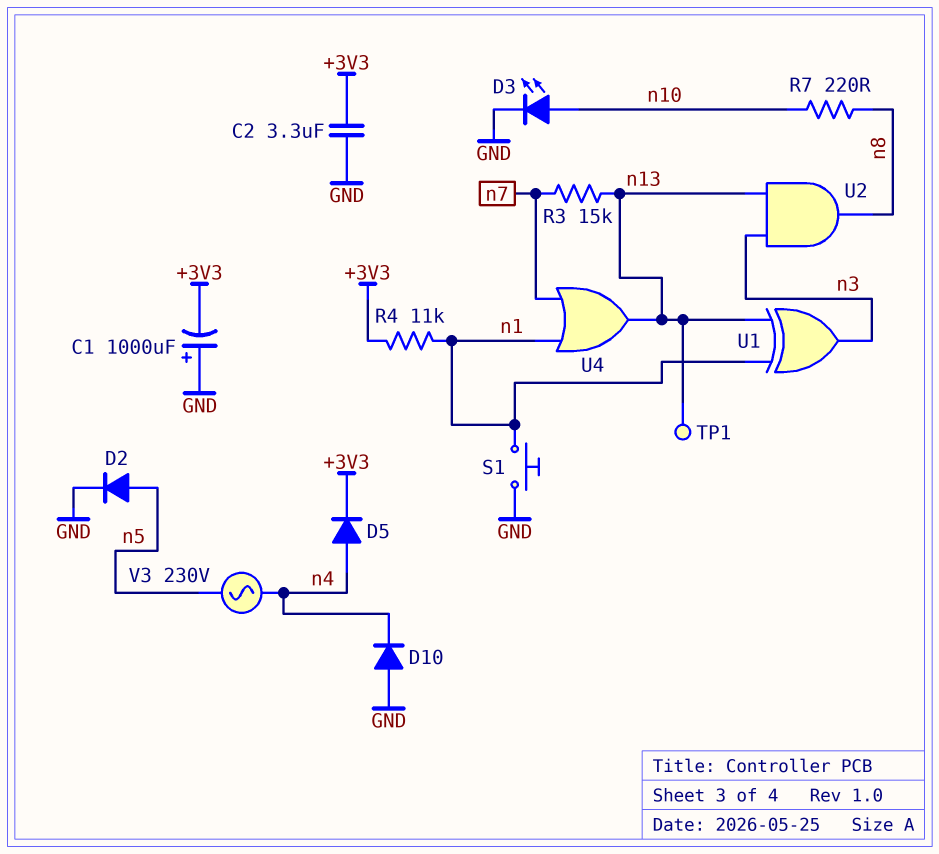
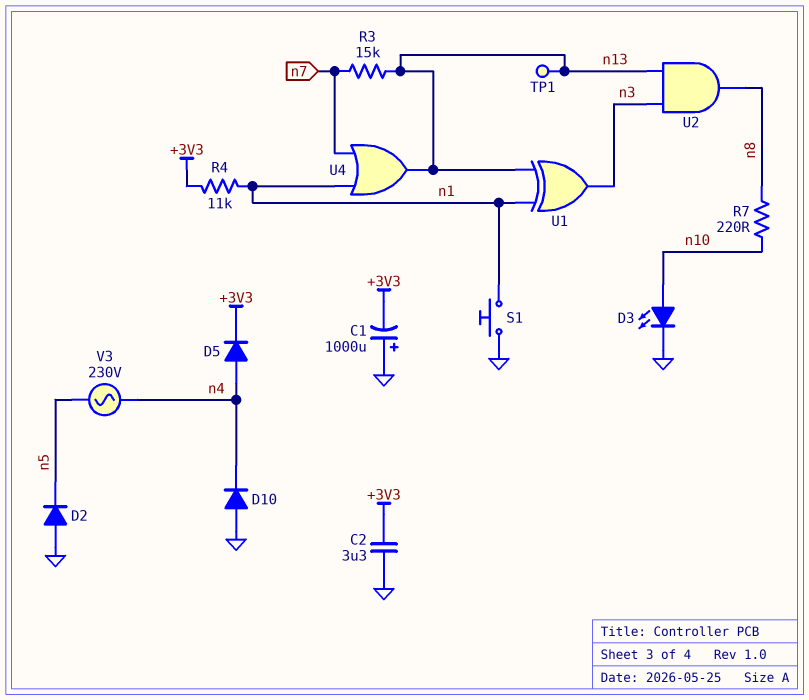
D2: diode (A n5, K GND) -> diode (A GND, K n5)

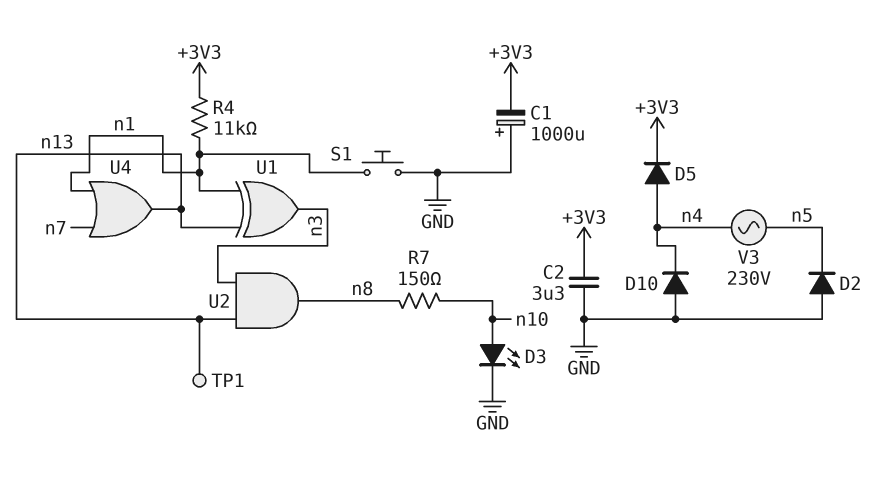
R3: 15k (n7, n13) -> none
R7: 220 (n8, n10) -> 150 (n8, n10)

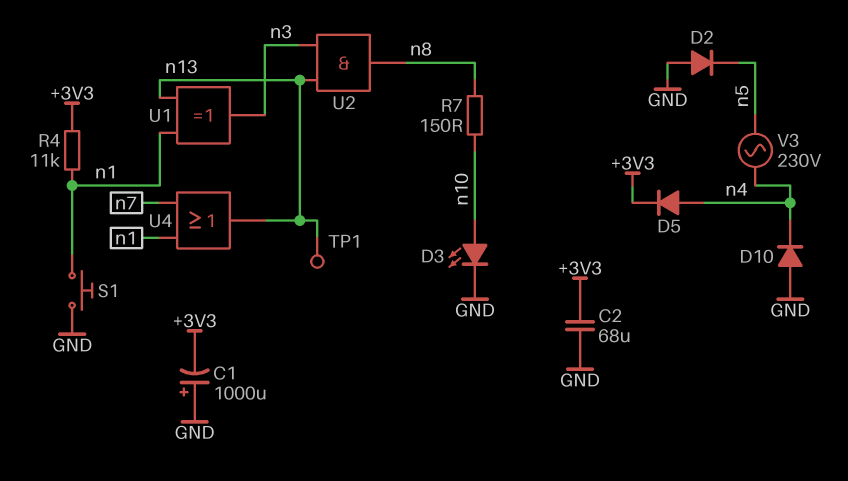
C2: 3.3uF (+3V3, GND) -> 68uF (+3V3, GND)

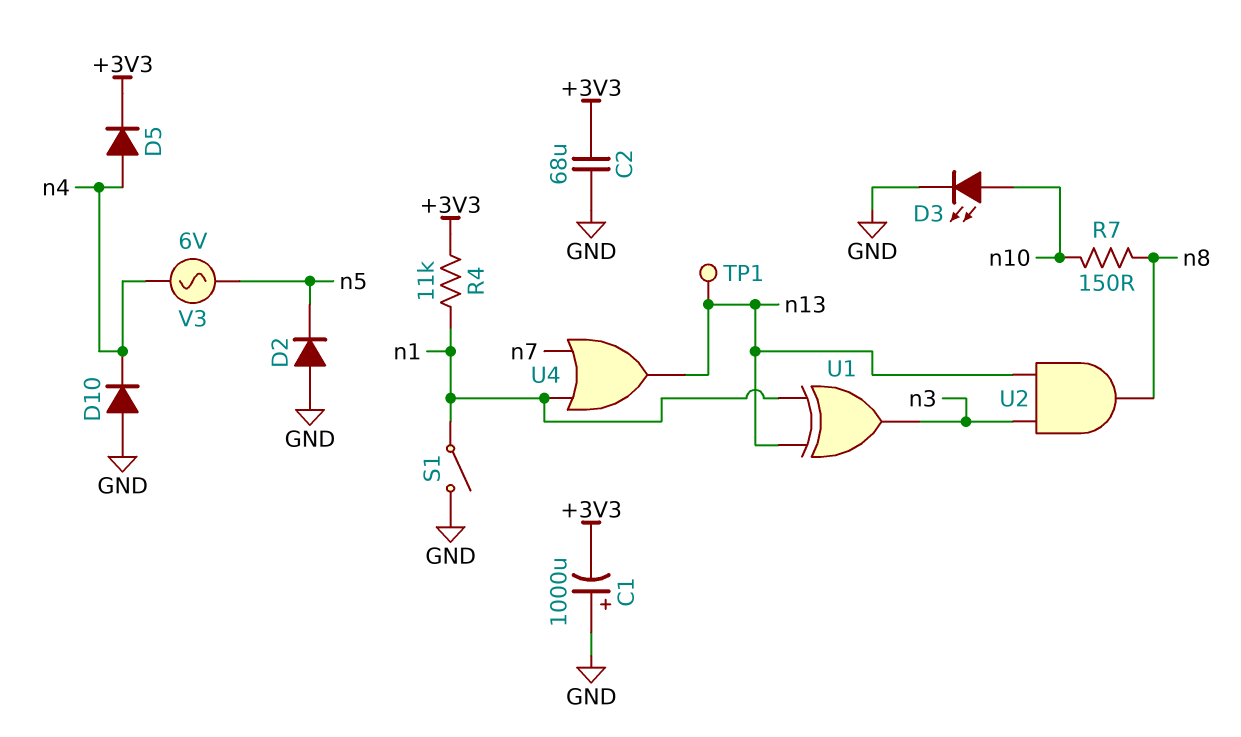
S1: button (GND, n1) -> switch (GND, n1)
V3: AC 230V (n4, n5) -> AC 6V (n4, n5)

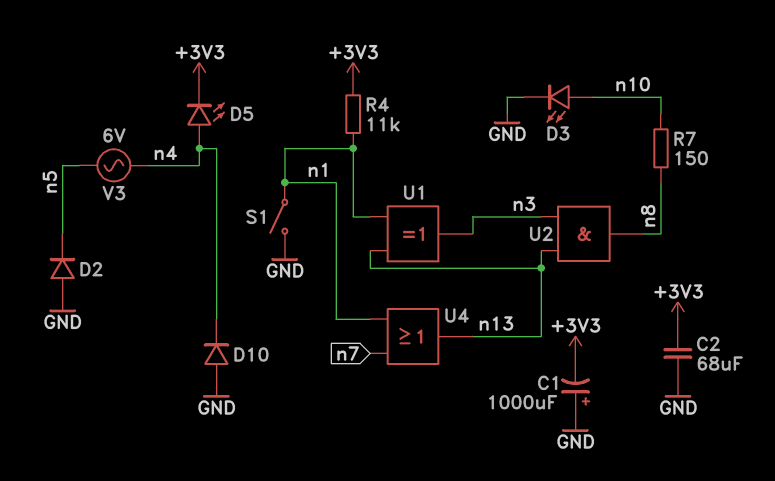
D5: diode (A n4, K +3V3) -> LED (A n4, K +3V3)
TP1: test point (n13) -> none

